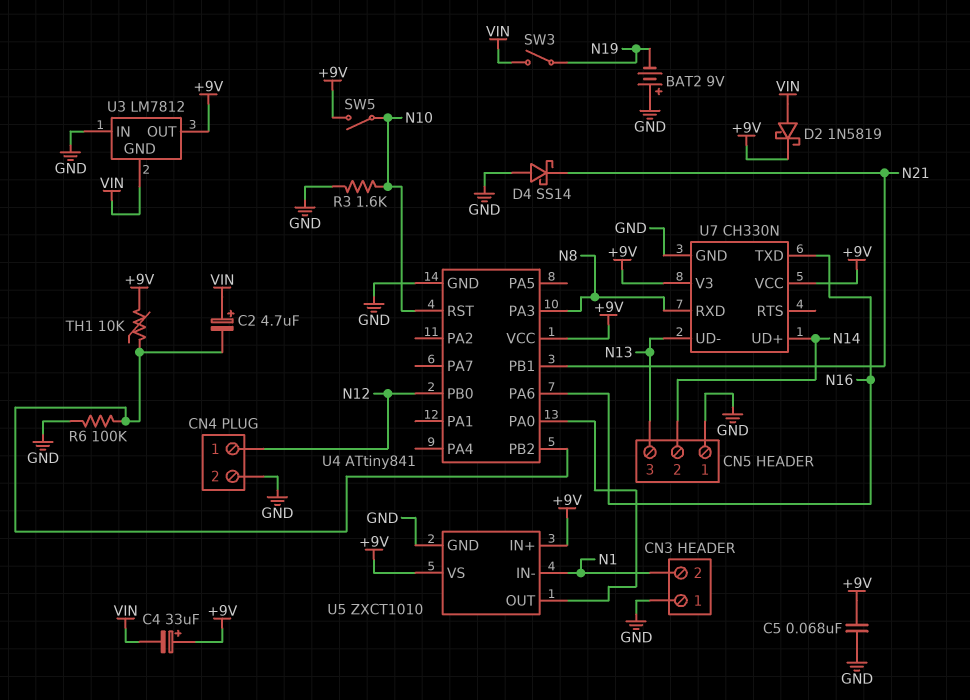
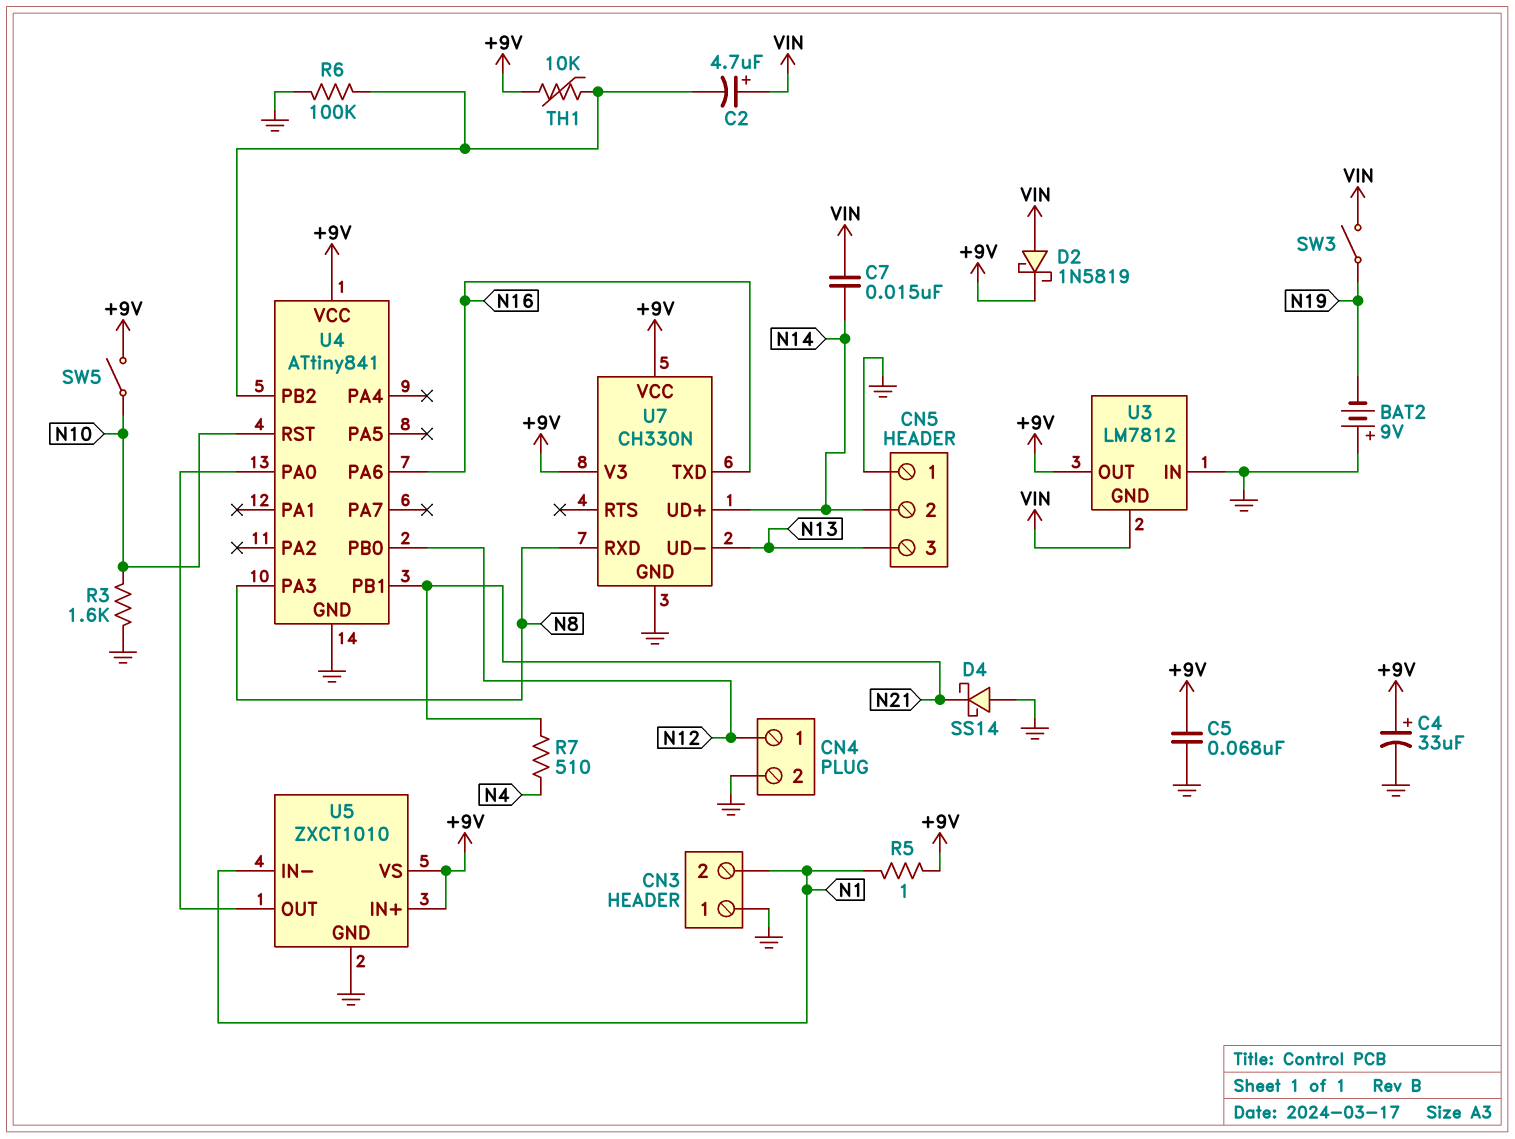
C4: 33uF (plus +9V, minus VIN) -> 33uF (plus +9V, minus GND)
C7: none -> 15nF (N14, VIN)
R5: none -> 1 (+9V, N1)
R7: none -> 510 (N4, N21)

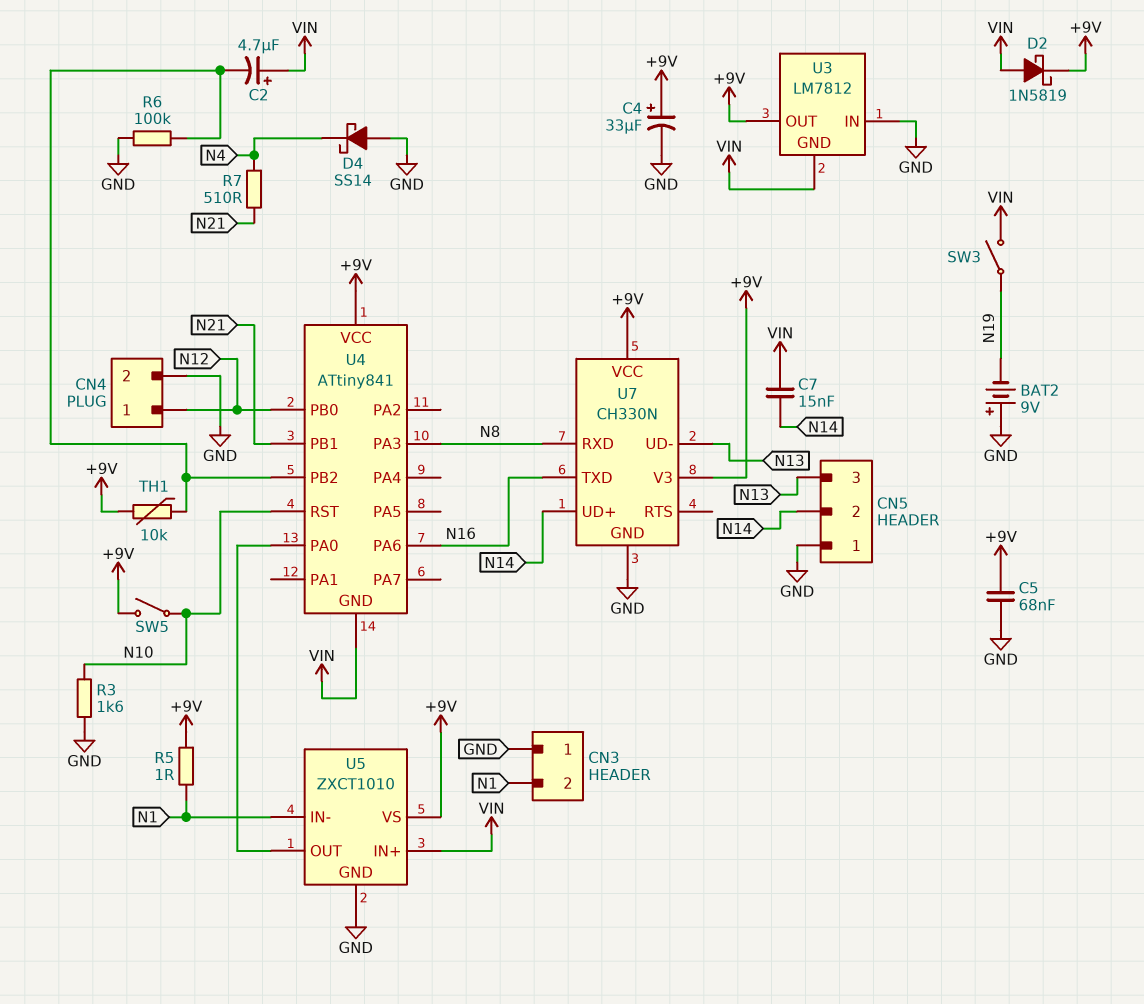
D4: schottky SS14 (A GND, K N21) -> schottky SS14 (A GND, K N4)
U4 pin GND: GND -> VIN
U5 pin IN+: +9V -> VIN

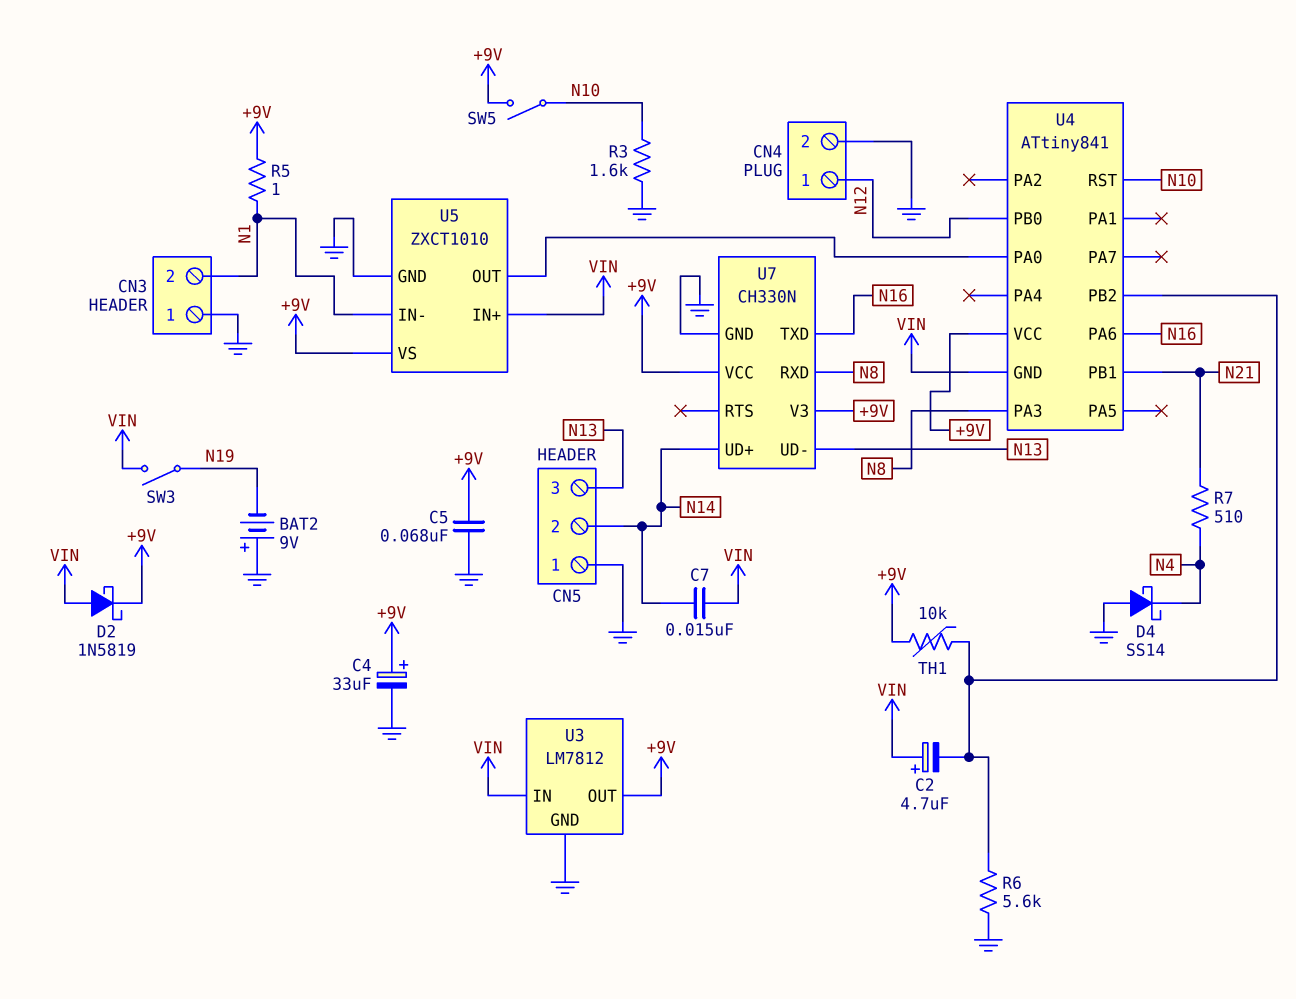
R6: 100k (GND, U4/PB2) -> 5.6k (GND, U4/PB2)
U3 pin GND: VIN -> GND
U3 pin IN: GND -> VIN

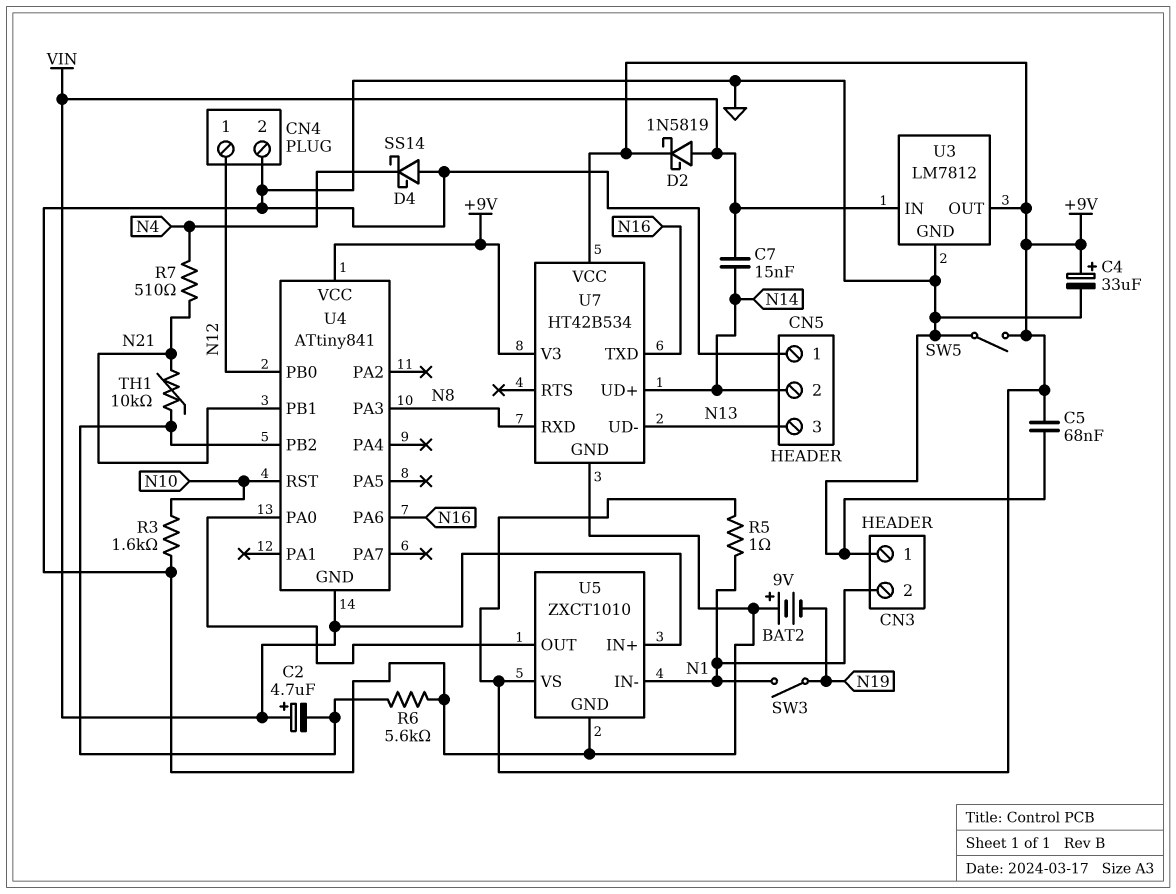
SW3: switch (N19, VIN) -> switch (N1, N19)
SW5: switch (+9V, N10) -> switch (+9V, GND)
TH1: 10k (+9V, U4/PB2) -> 10k (N21, U4/PB2)
U7: CH330N -> HT42B534

